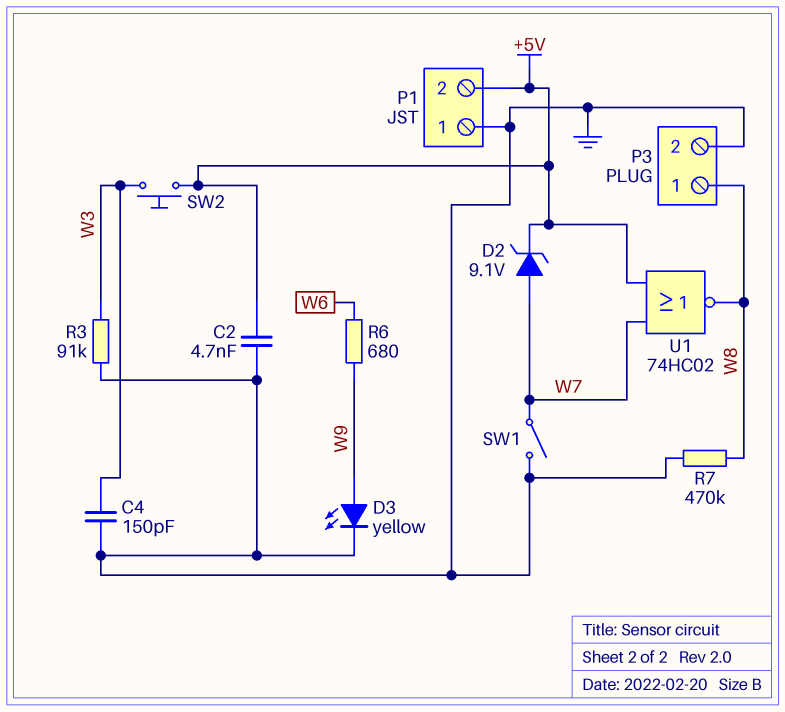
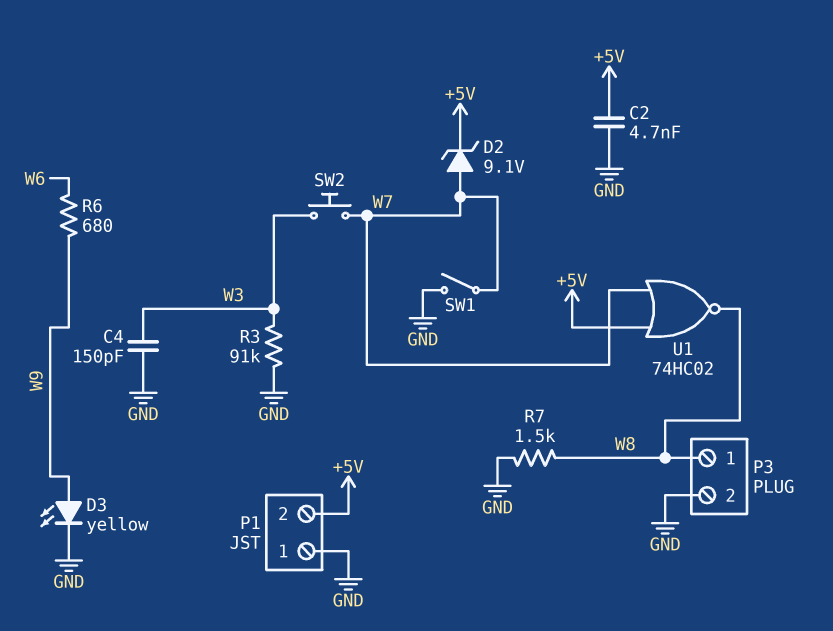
R7: 470k (GND, W8) -> 1.5k (GND, W8)
SW2: button (+5V, W3) -> button (W3, W7)

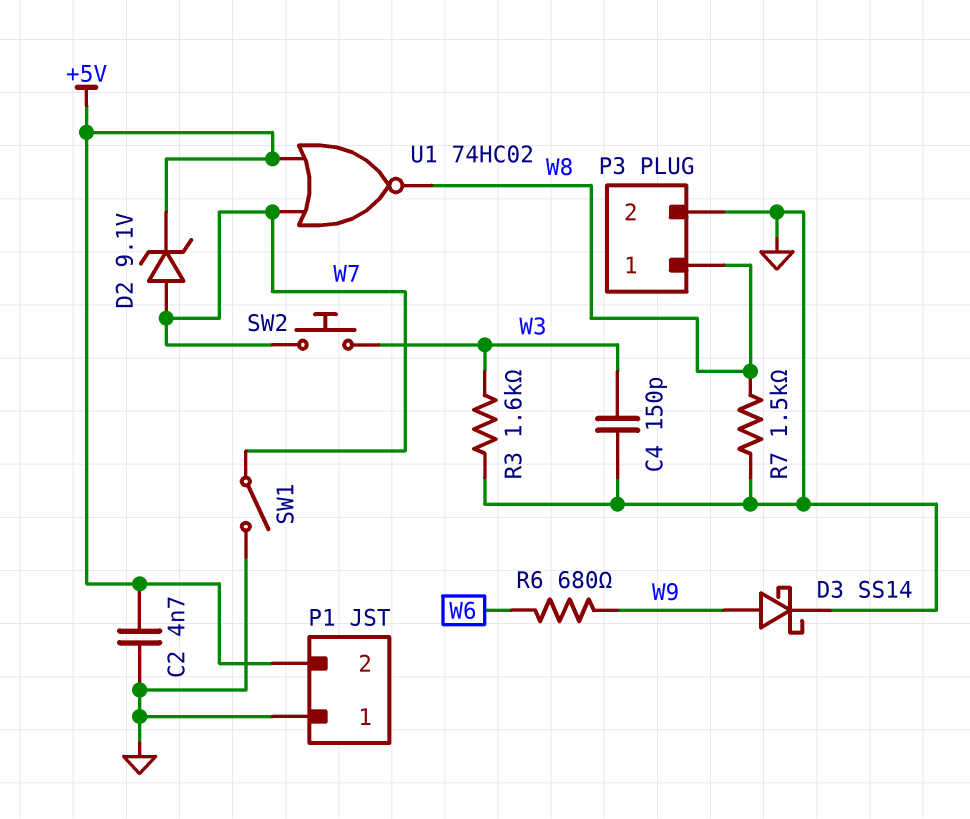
D3: LED yellow (A W9, K GND) -> schottky SS14 (A W9, K GND)
R3: 91k (GND, W3) -> 1.6k (GND, W3)

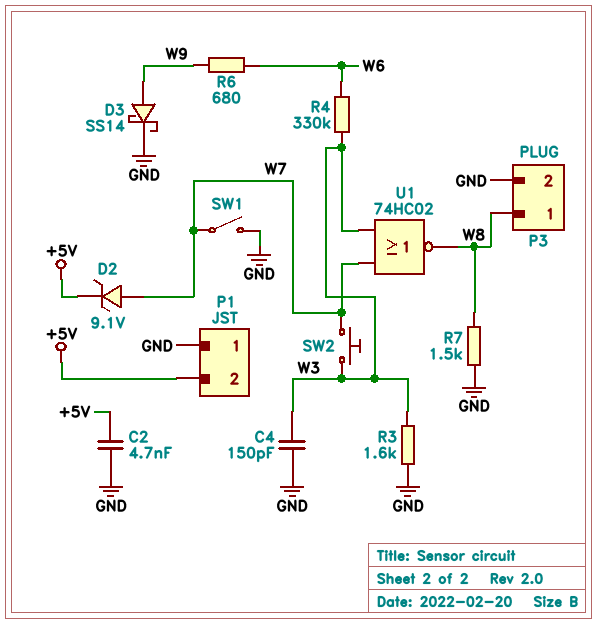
R4: none -> 330k (W3, W6)
U1: NOR 74HC02 (in +5V, in W7, out W8) -> NOR 74HC02 (in W3, in W7, out W8)

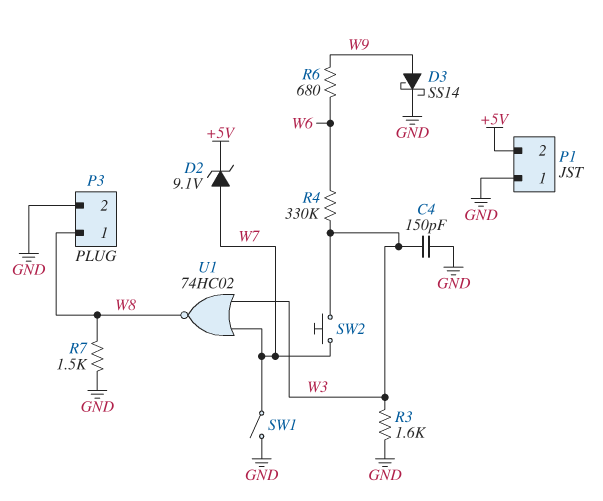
C2: 4.7nF (+5V, GND) -> none

